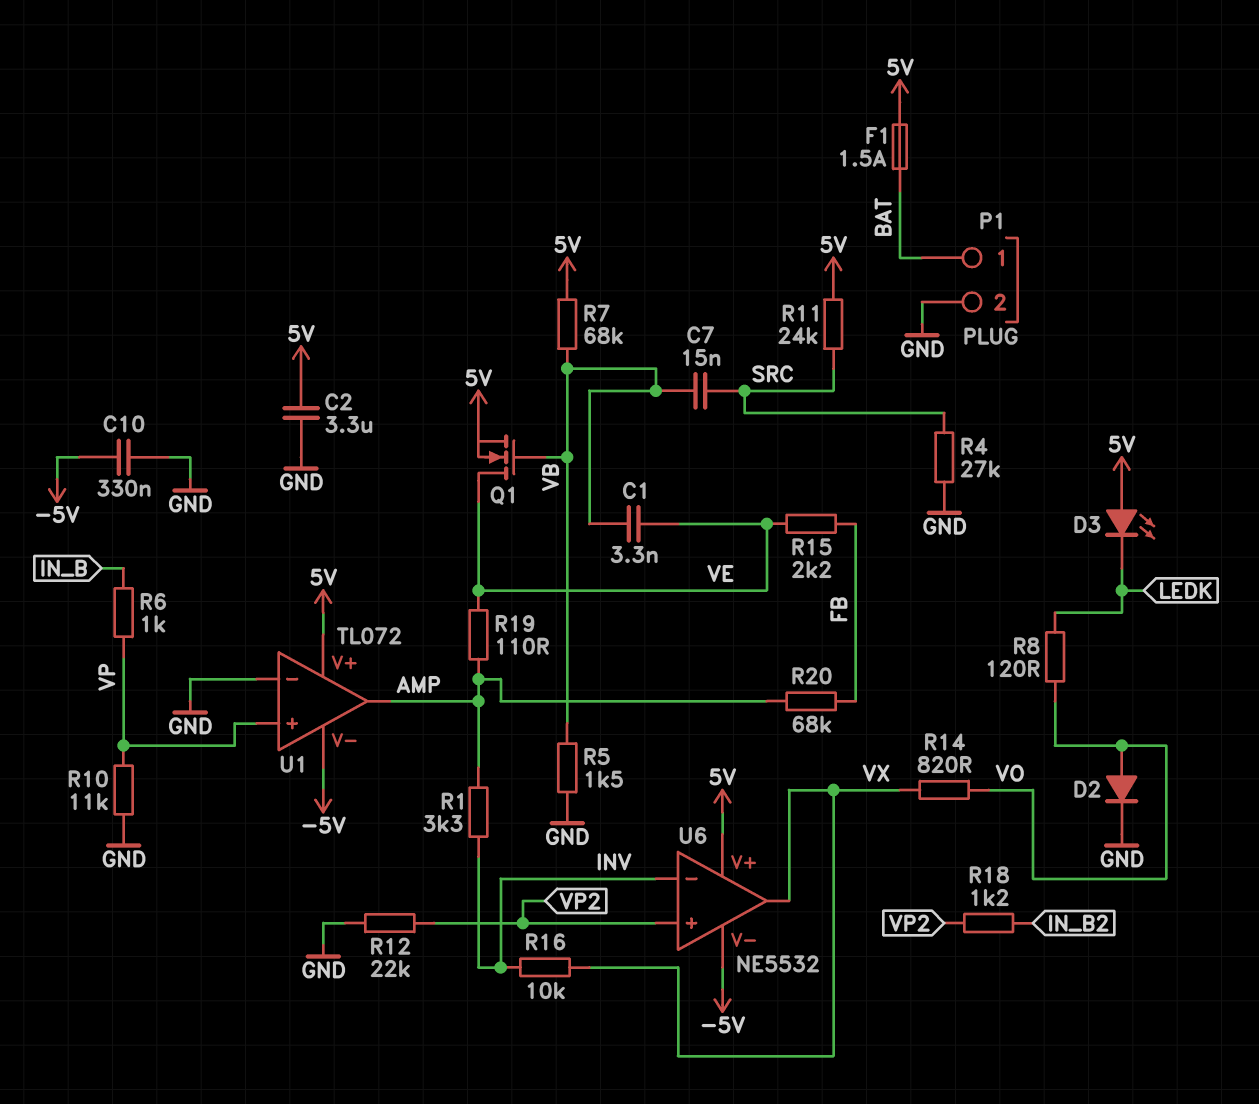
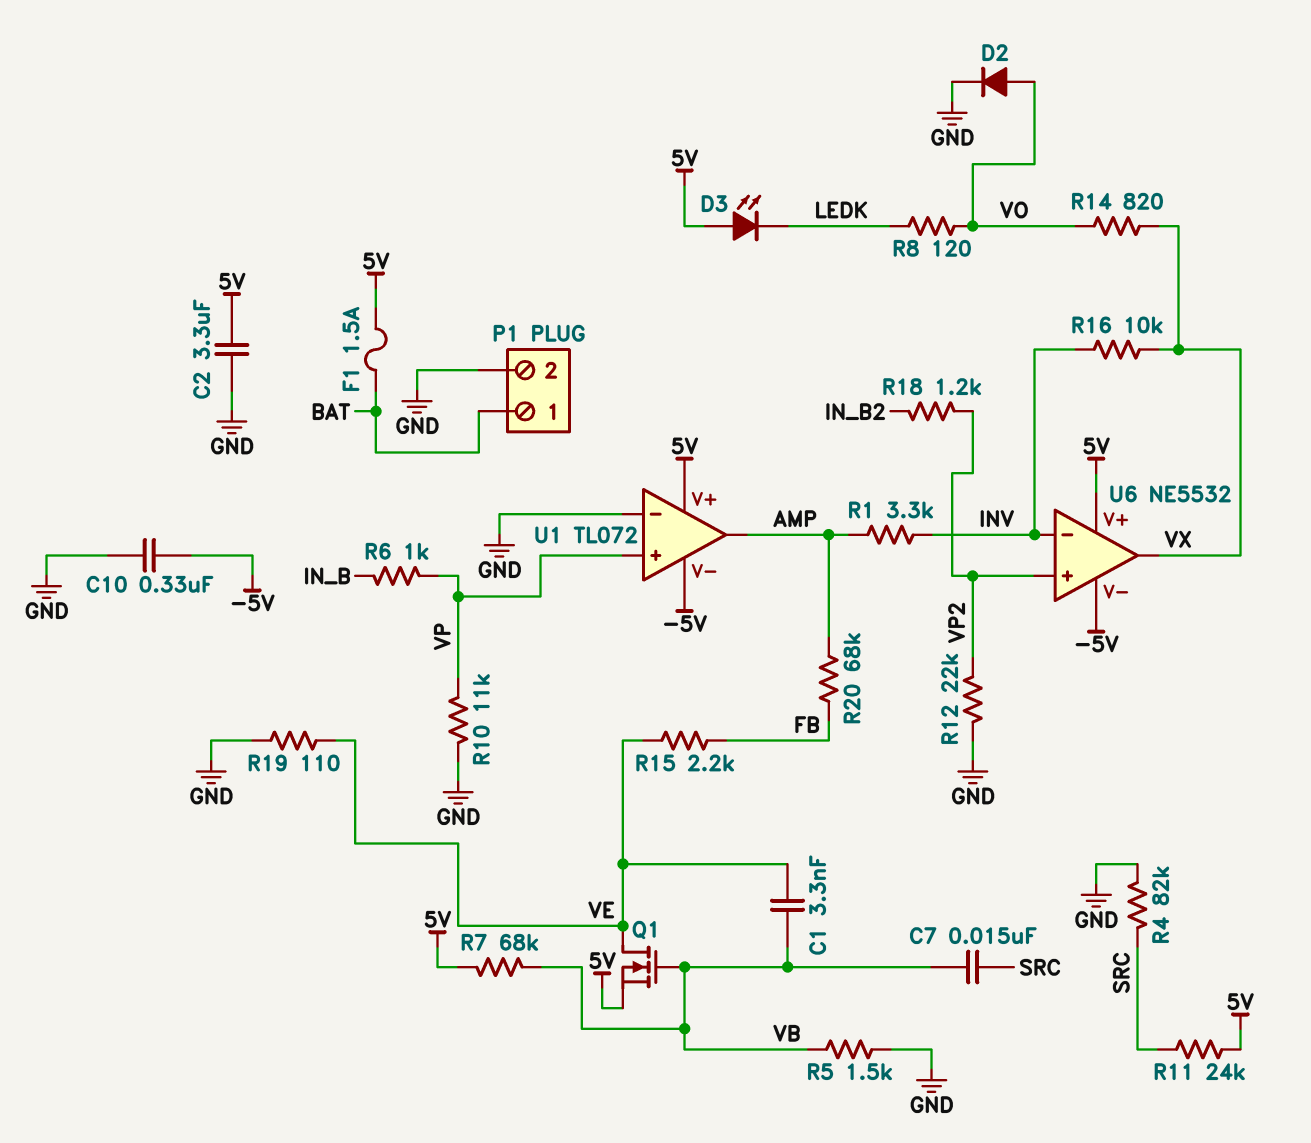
R4: 27k (GND, SRC) -> 82k (GND, SRC)
R19: 110 (AMP, VE) -> 110 (GND, VE)

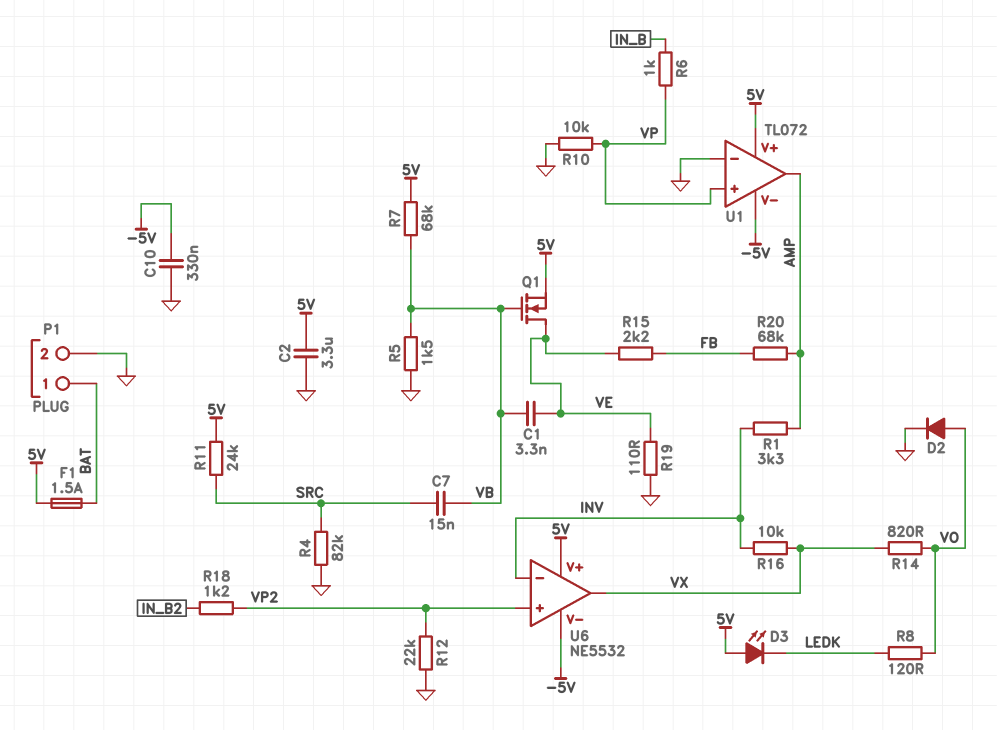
R10: 11k (GND, VP) -> 10k (GND, VP)

